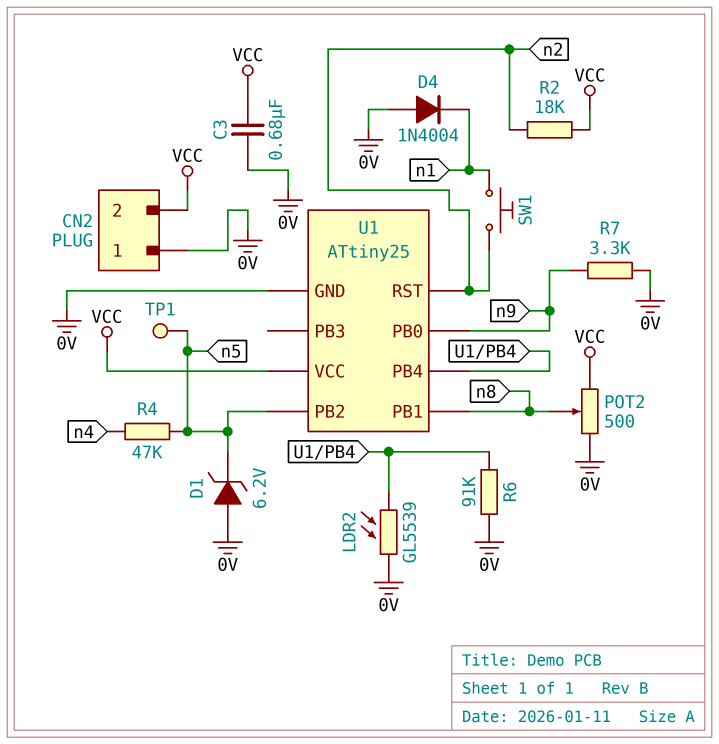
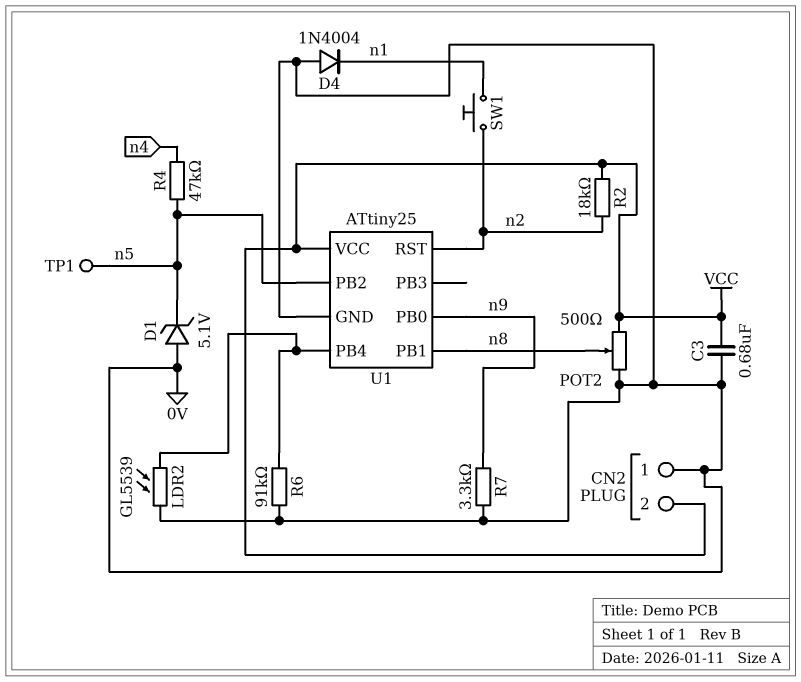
D1: zener 6.2V (A 0V, K n5) -> zener 5.1V (A 0V, K n5)

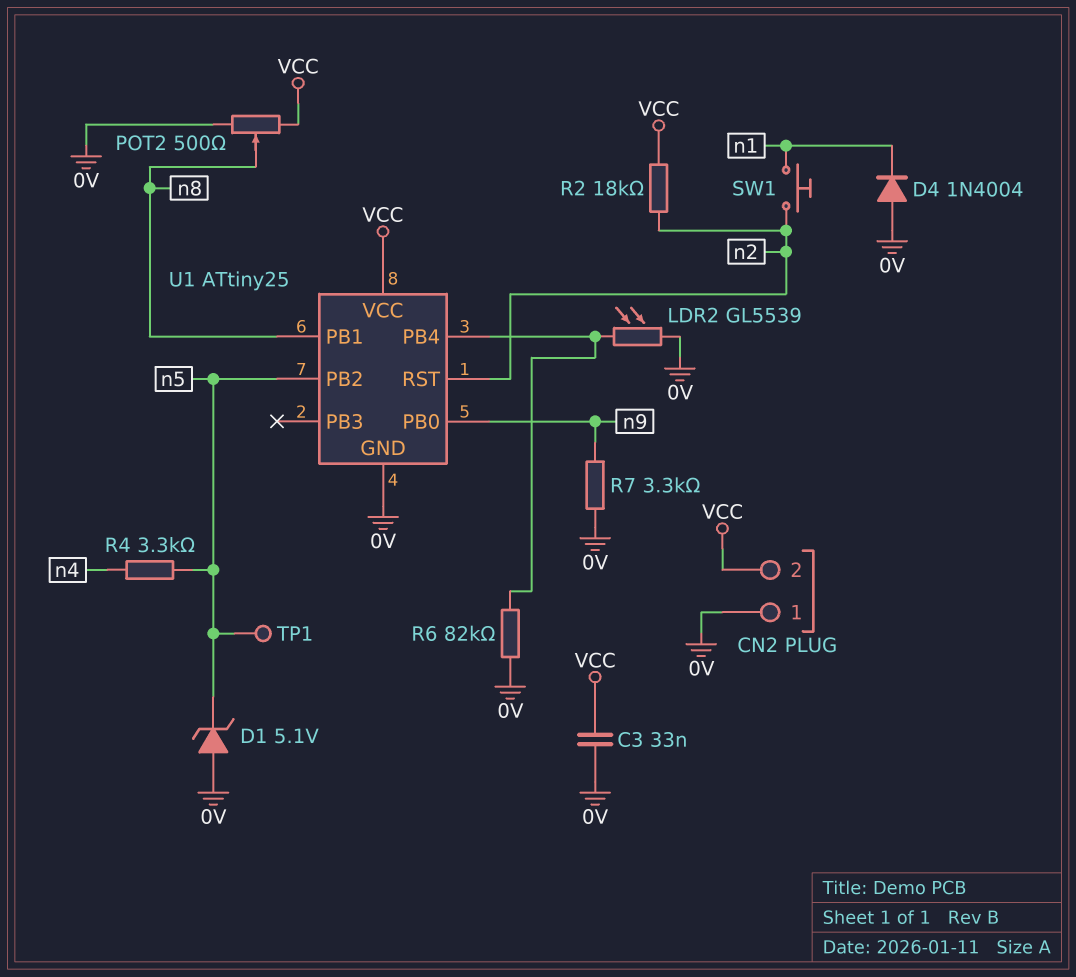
C3: 680nF (0V, VCC) -> 33nF (0V, VCC)
R4: 47k (n4, n5) -> 3.3k (n4, n5)
R6: 91k (0V, U1/PB4) -> 82k (0V, U1/PB4)

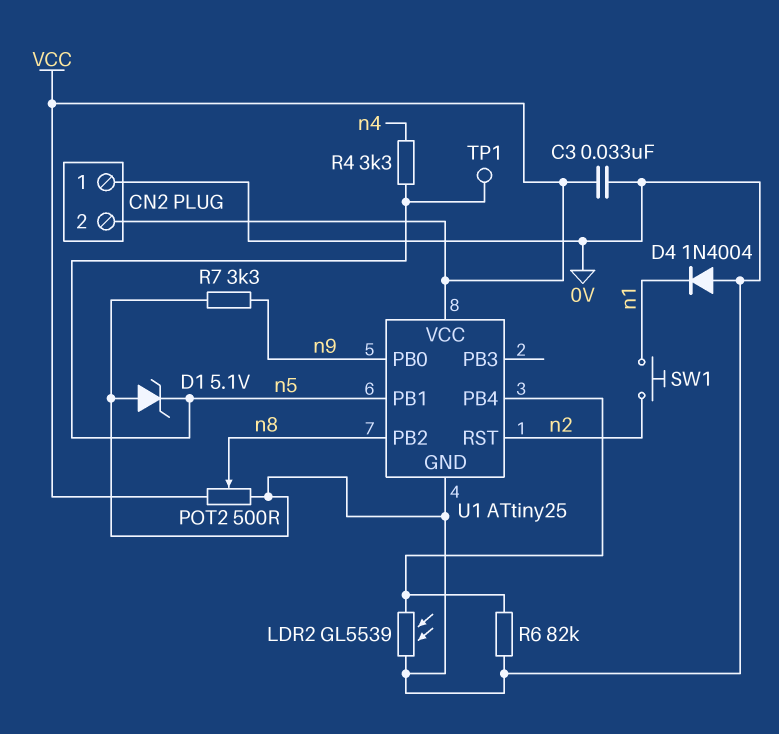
R2: 18k (VCC, n2) -> none
U1 pin PB1: n8 -> n5
U1 pin PB2: n5 -> n8

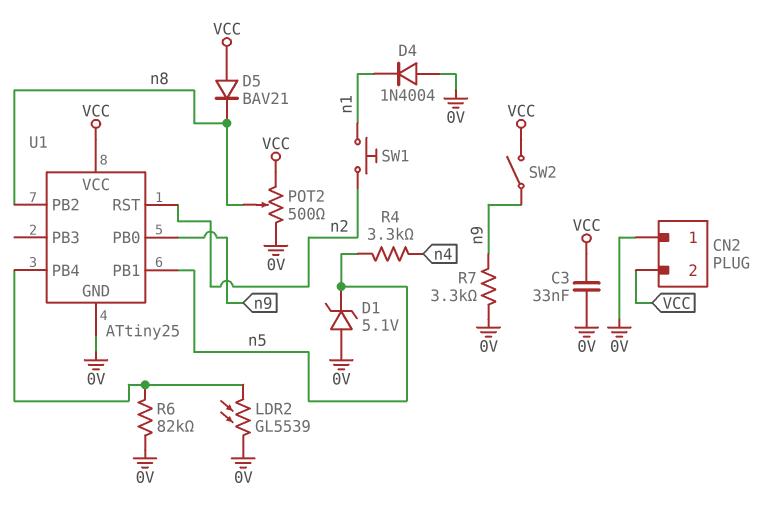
D5: none -> diode BAV21 (A VCC, K n8)
SW2: none -> switch (VCC, n9)
TP1: test point (n5) -> none

